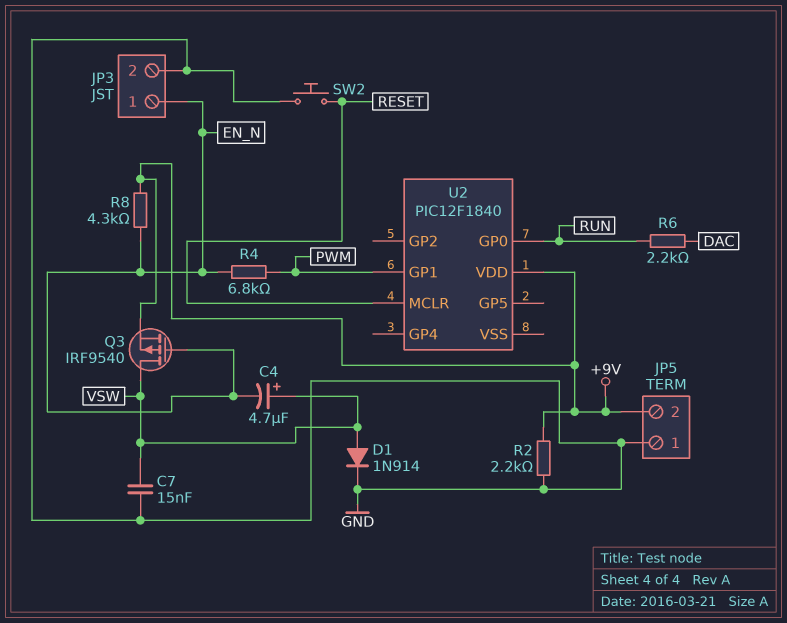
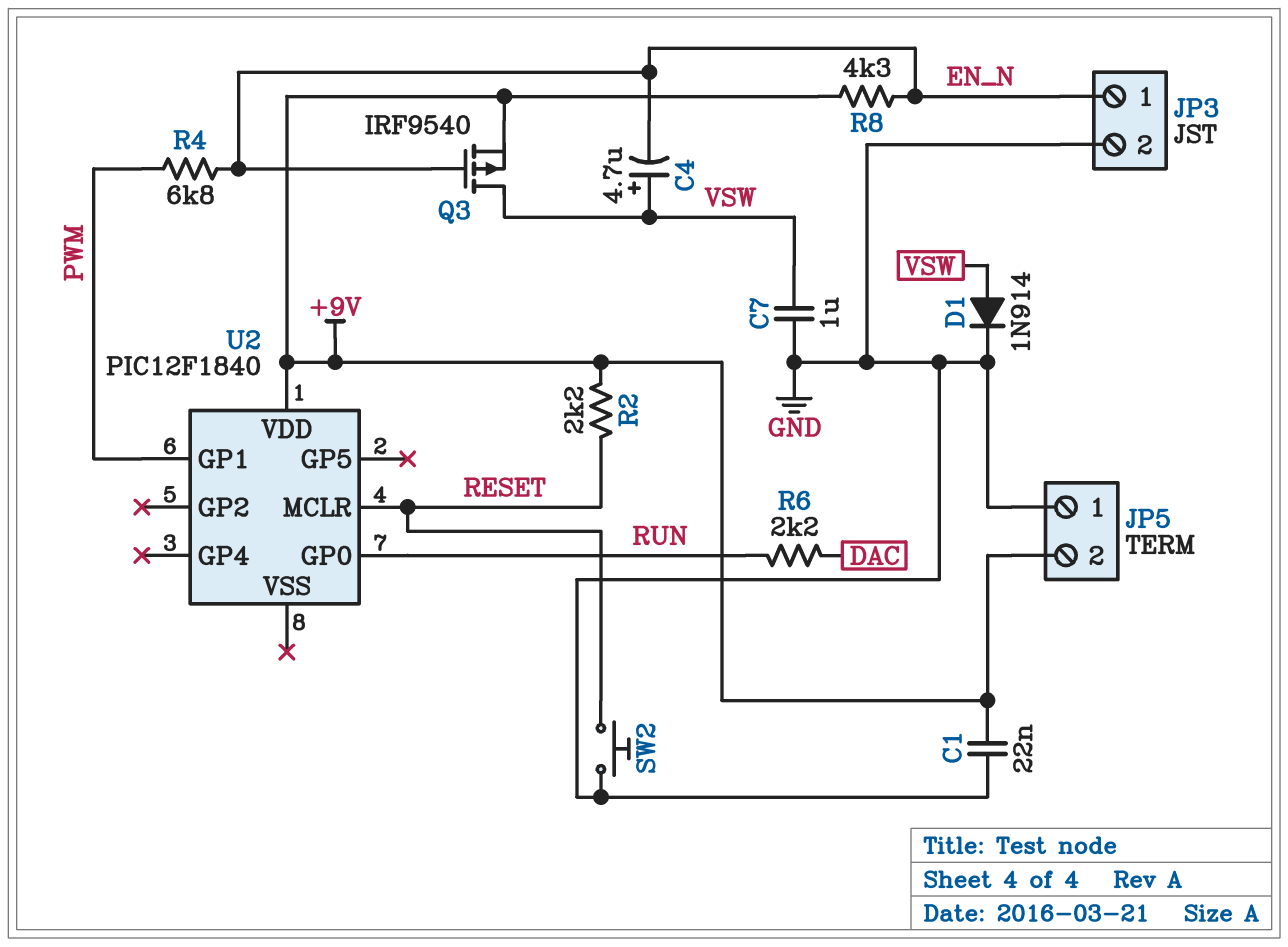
C1: none -> 22nF (+9V, GND)
C7: 15nF (GND, VSW) -> 1uF (GND, VSW)
R2: 2.2k (+9V, GND) -> 2.2k (+9V, RESET)

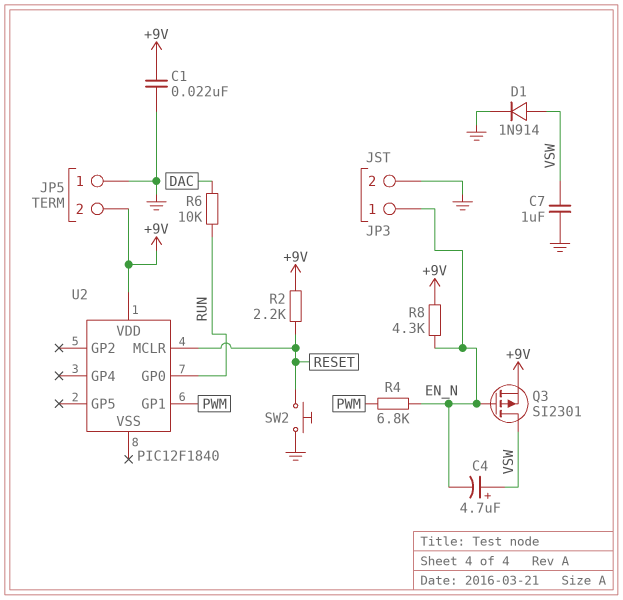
Q3: PMOS IRF9540 (G EN_N, D VSW, S +9V) -> PMOS SI2301 (G EN_N, D VSW, S +9V)
R6: 2.2k (DAC, RUN) -> 10k (DAC, RUN)

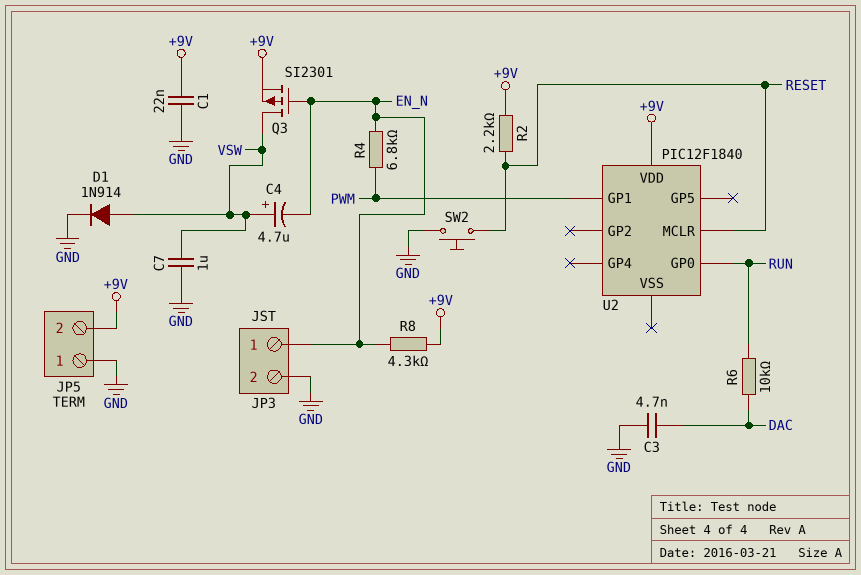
C3: none -> 4.7nF (DAC, GND)

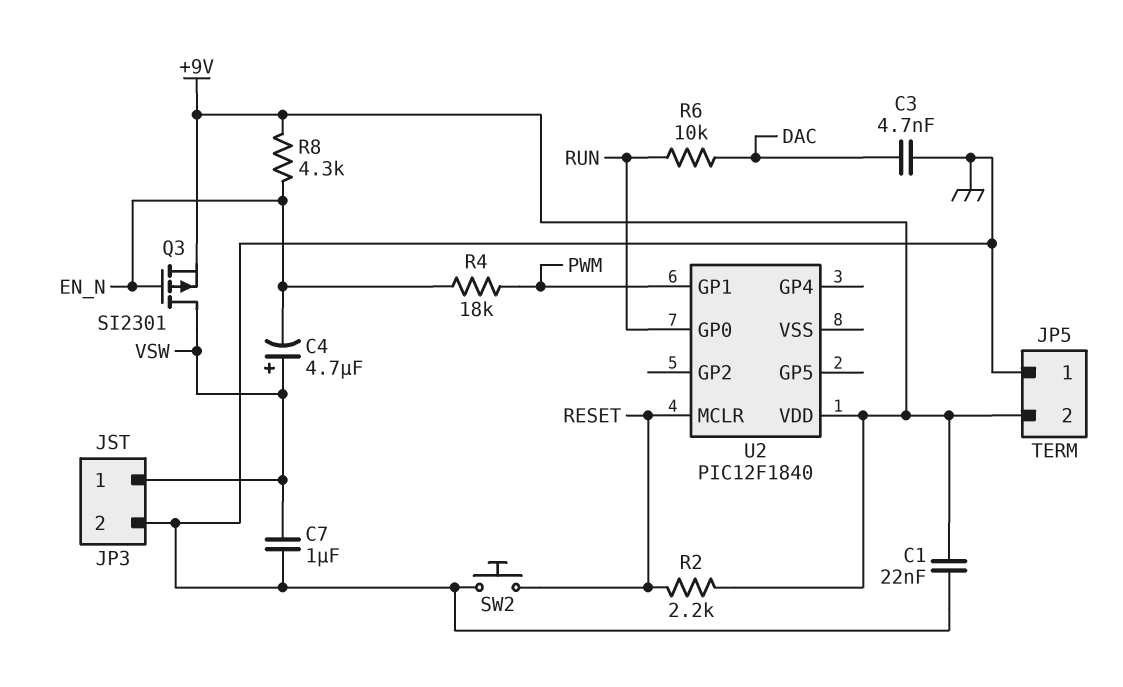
D1: diode 1N914 (A VSW, K GND) -> none
JP3 pin 1: EN_N -> VSW
R4: 6.8k (EN_N, PWM) -> 18k (EN_N, PWM)

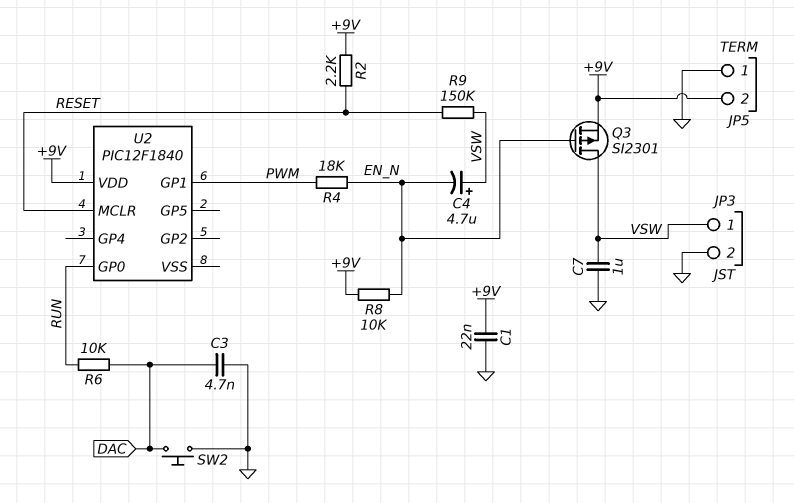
R8: 4.3k (+9V, EN_N) -> 10k (+9V, EN_N)
R9: none -> 150k (RESET, VSW)
SW2: button (GND, RESET) -> button (DAC, GND)

